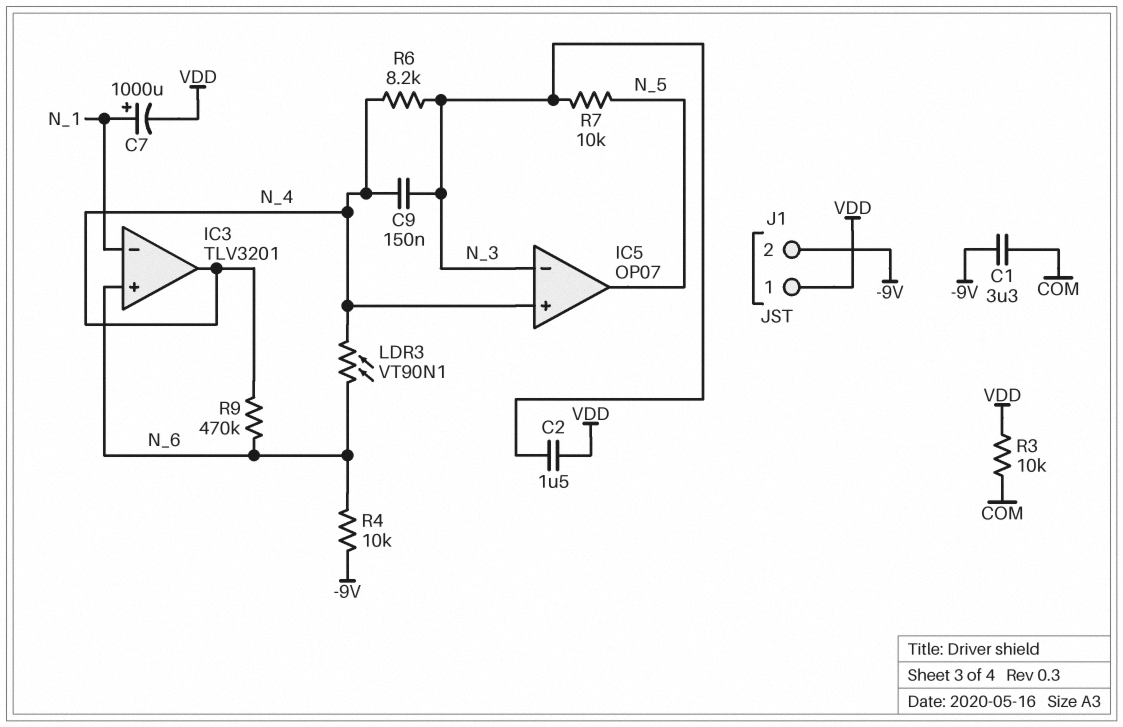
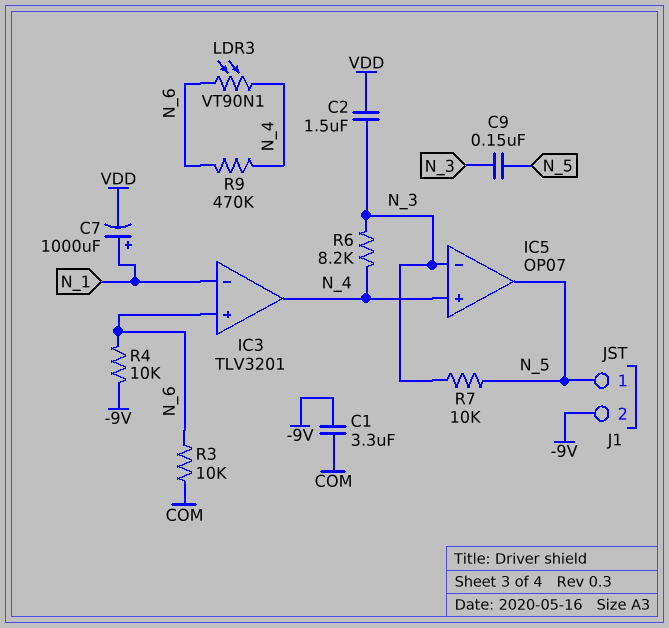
C9: 150nF (N_3, N_4) -> 150nF (N_3, N_5)
J1 pin 1: VDD -> N_5
R3: 10k (COM, VDD) -> 10k (COM, N_6)

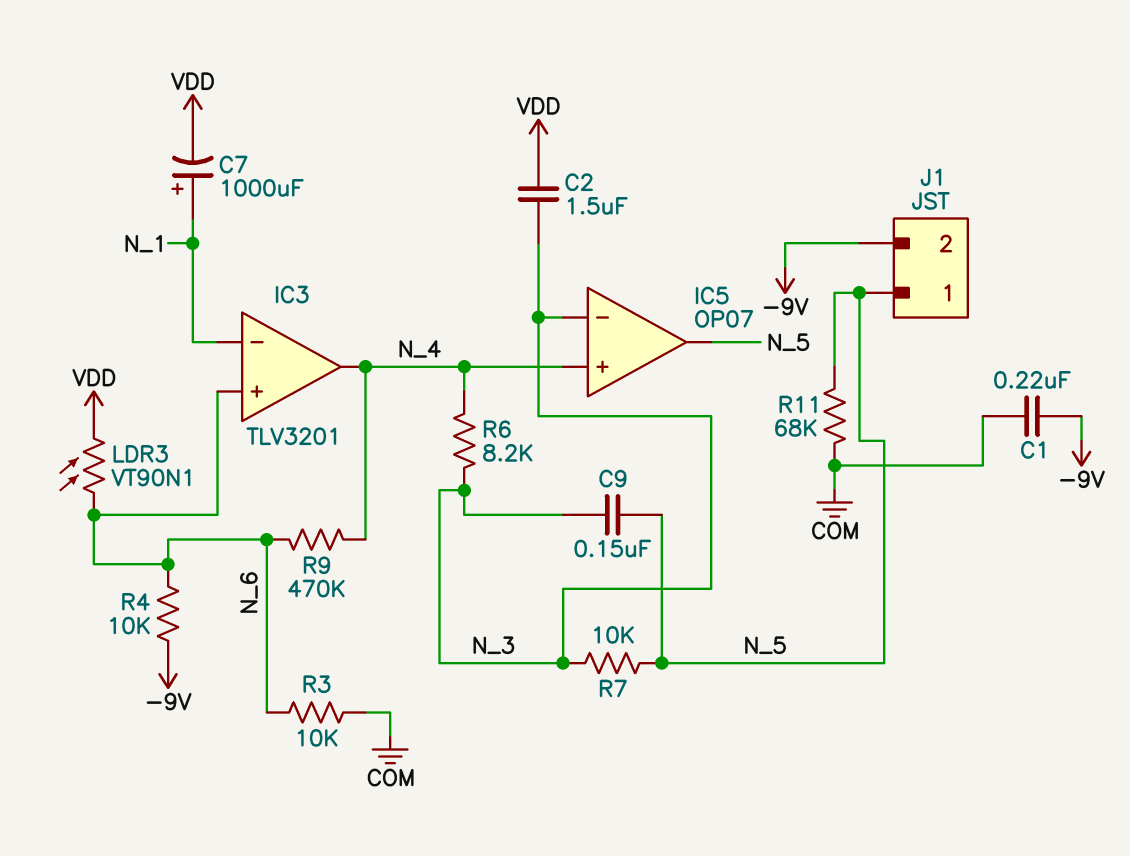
C1: 3.3uF (-9V, COM) -> 220nF (-9V, COM)
LDR3: VT90N1 (N_4, N_6) -> VT90N1 (N_6, VDD)
R11: none -> 68k (COM, N_5)

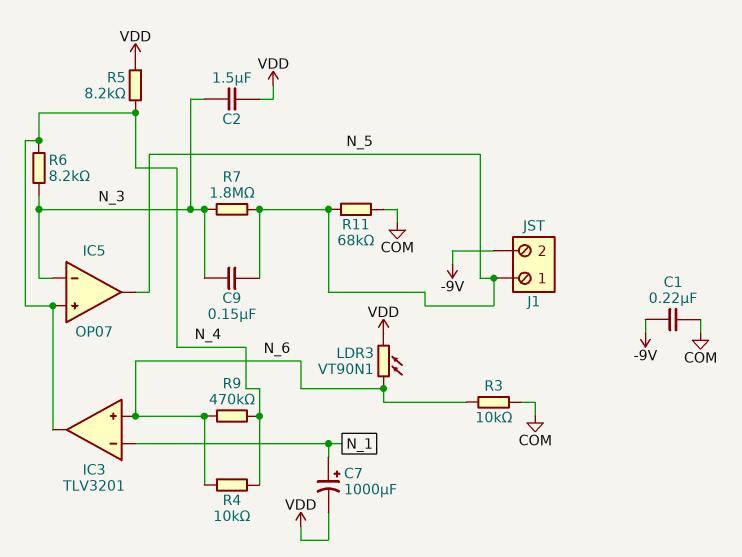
R4: 10k (-9V, N_6) -> 10k (N_4, N_6)
R5: none -> 8.2k (N_4, VDD)
R7: 10k (N_3, N_5) -> 1.8M (N_3, N_5)

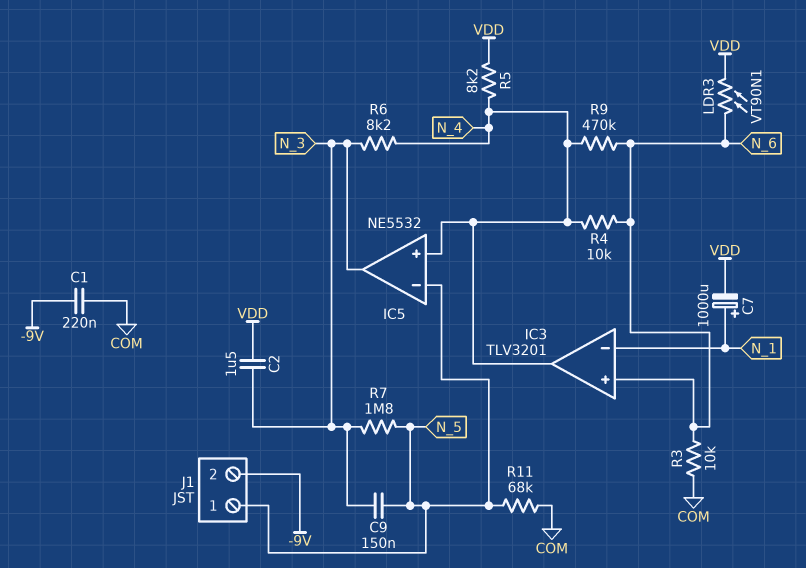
IC5: OP07 -> NE5532
IC5 pin in-: N_3 -> N_5
IC5 pin out: N_5 -> N_3

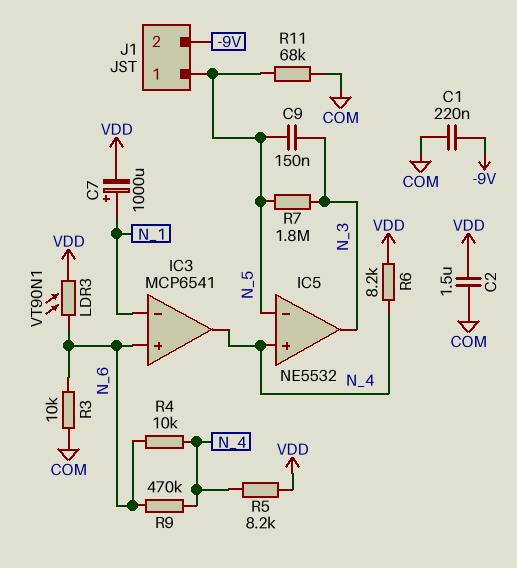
C2: 1.5uF (N_3, VDD) -> 1.5uF (COM, VDD)
IC3: TLV3201 -> MCP6541
R6: 8.2k (N_3, N_4) -> 8.2k (N_4, VDD)

